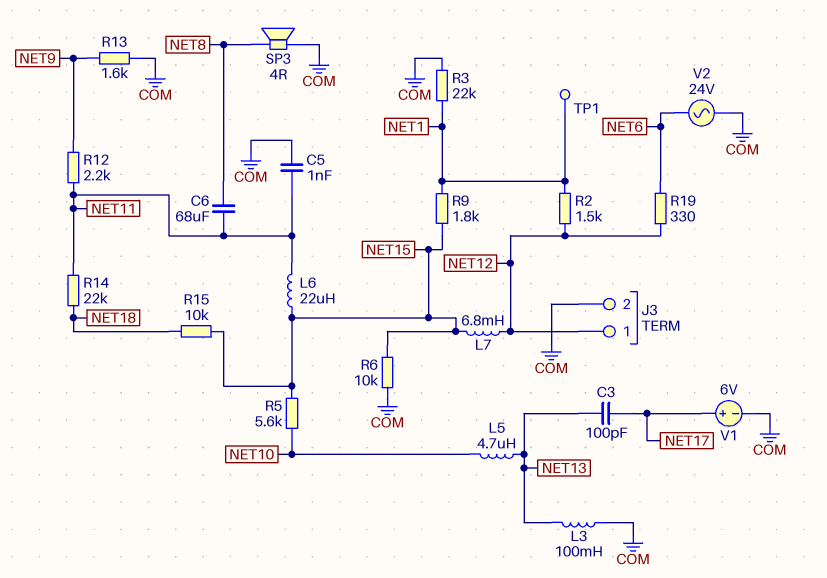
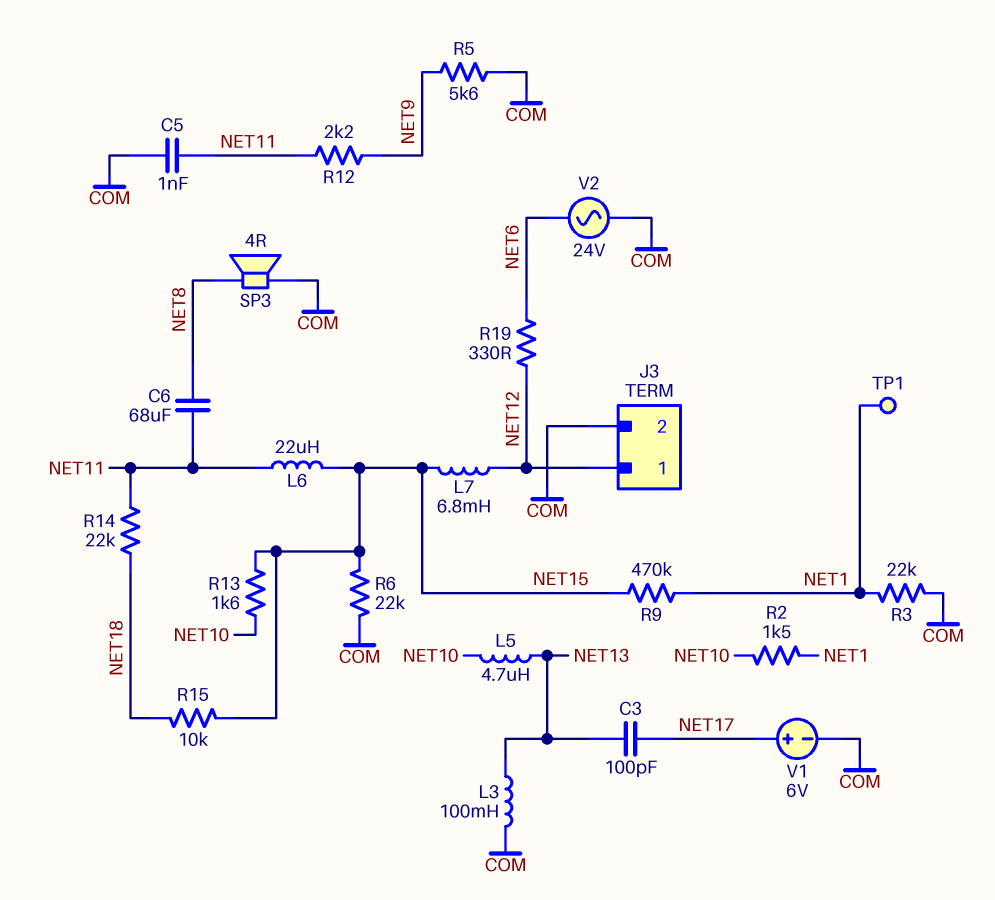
R2: 1.5k (NET1, NET12) -> 1.5k (NET1, NET10)
R5: 5.6k (NET10, NET15) -> 5.6k (COM, NET9)
R6: 10k (COM, NET15) -> 22k (COM, NET15)
R9: 1.8k (NET1, NET15) -> 470k (NET1, NET15)
R13: 1.6k (COM, NET9) -> 1.6k (NET10, NET15)

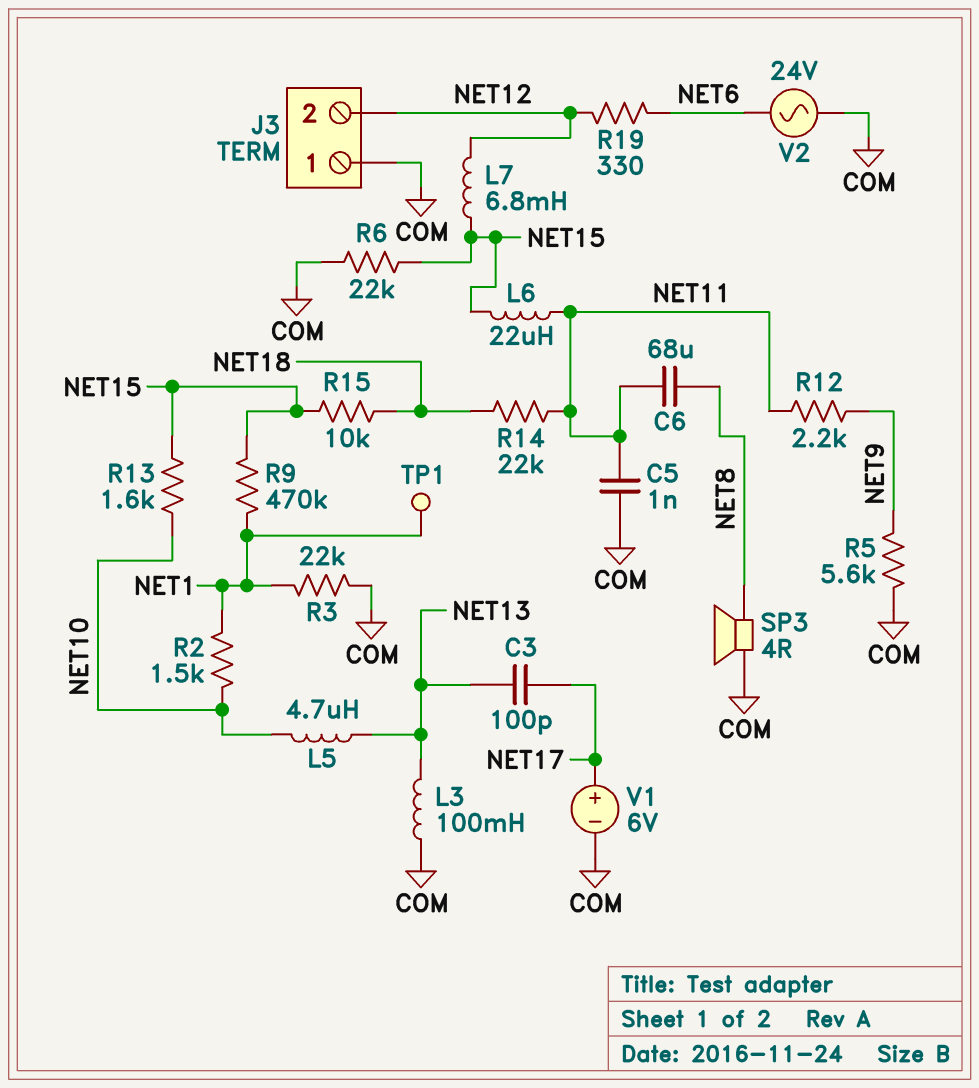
J3 pin 1: NET12 -> COM
J3 pin 2: COM -> NET12

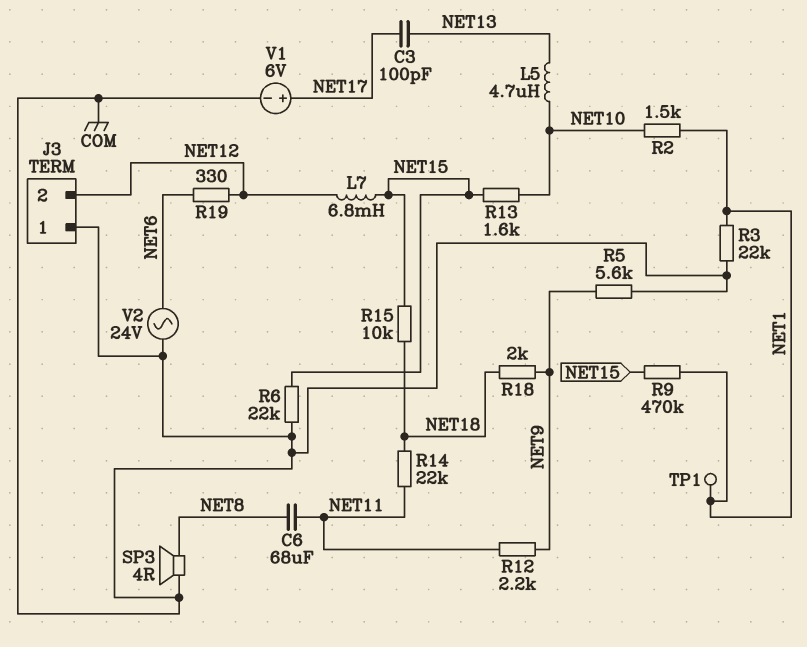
C5: 1nF (COM, NET11) -> none
L3: 100mH (COM, NET13) -> none
L6: 22uH (NET11, NET15) -> none
R18: none -> 2k (NET9, NET18)

